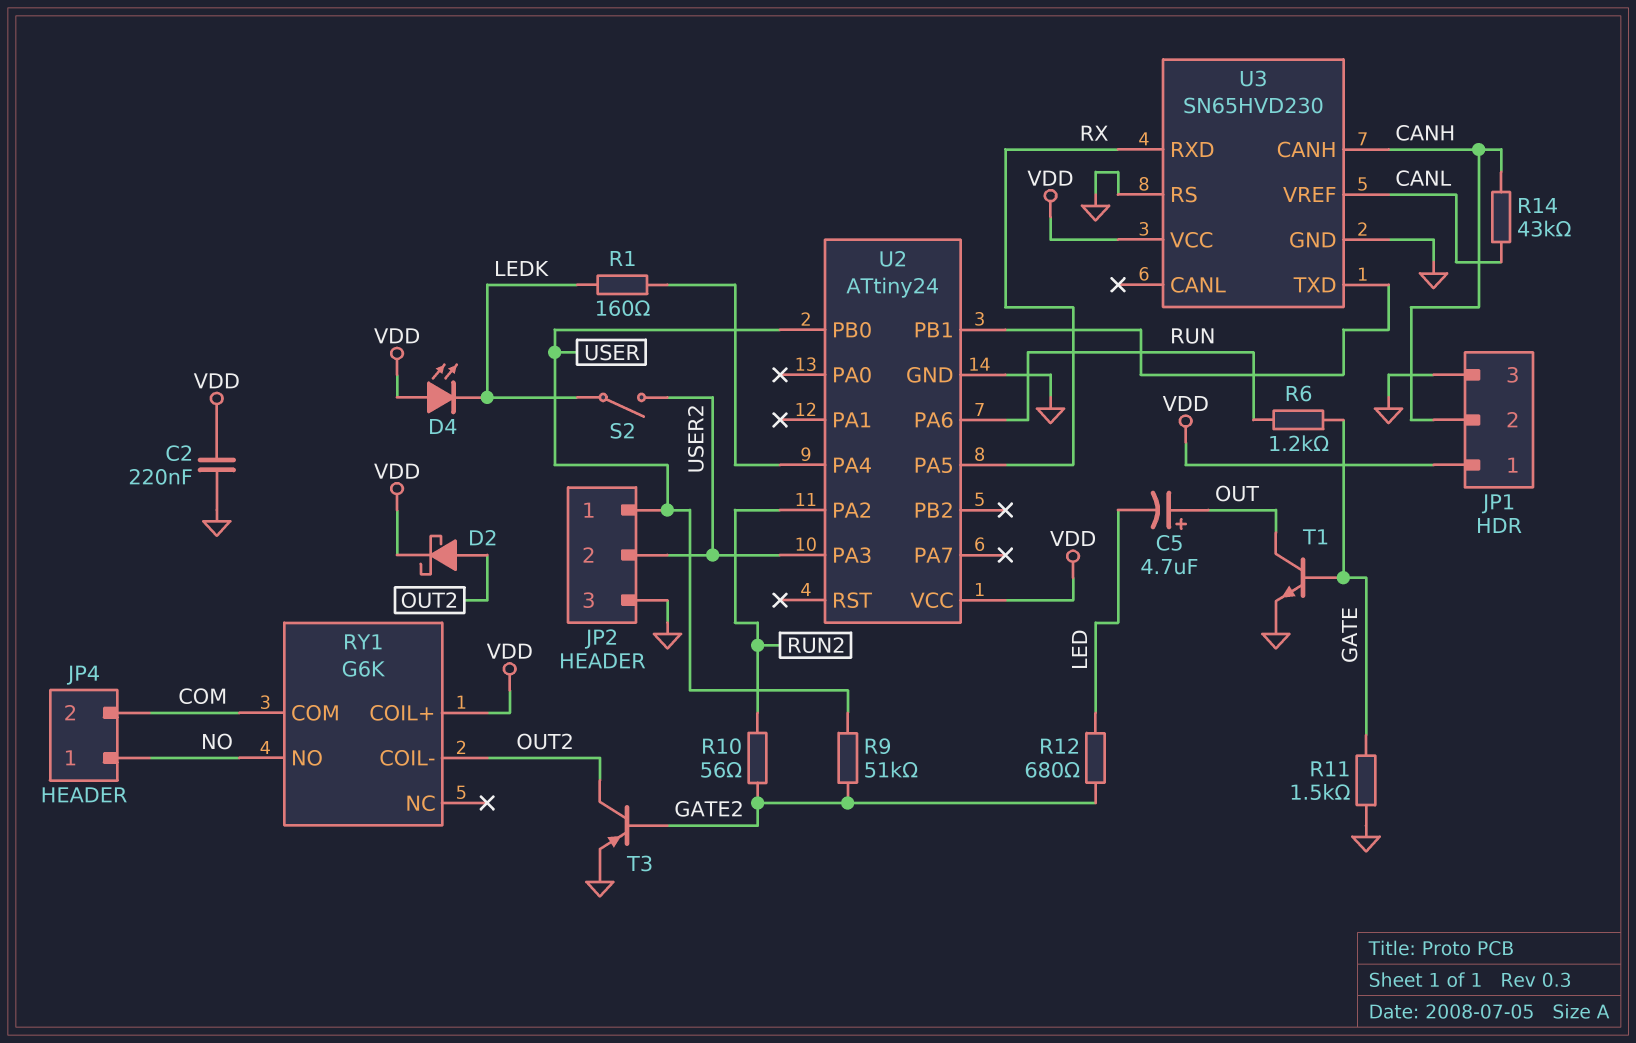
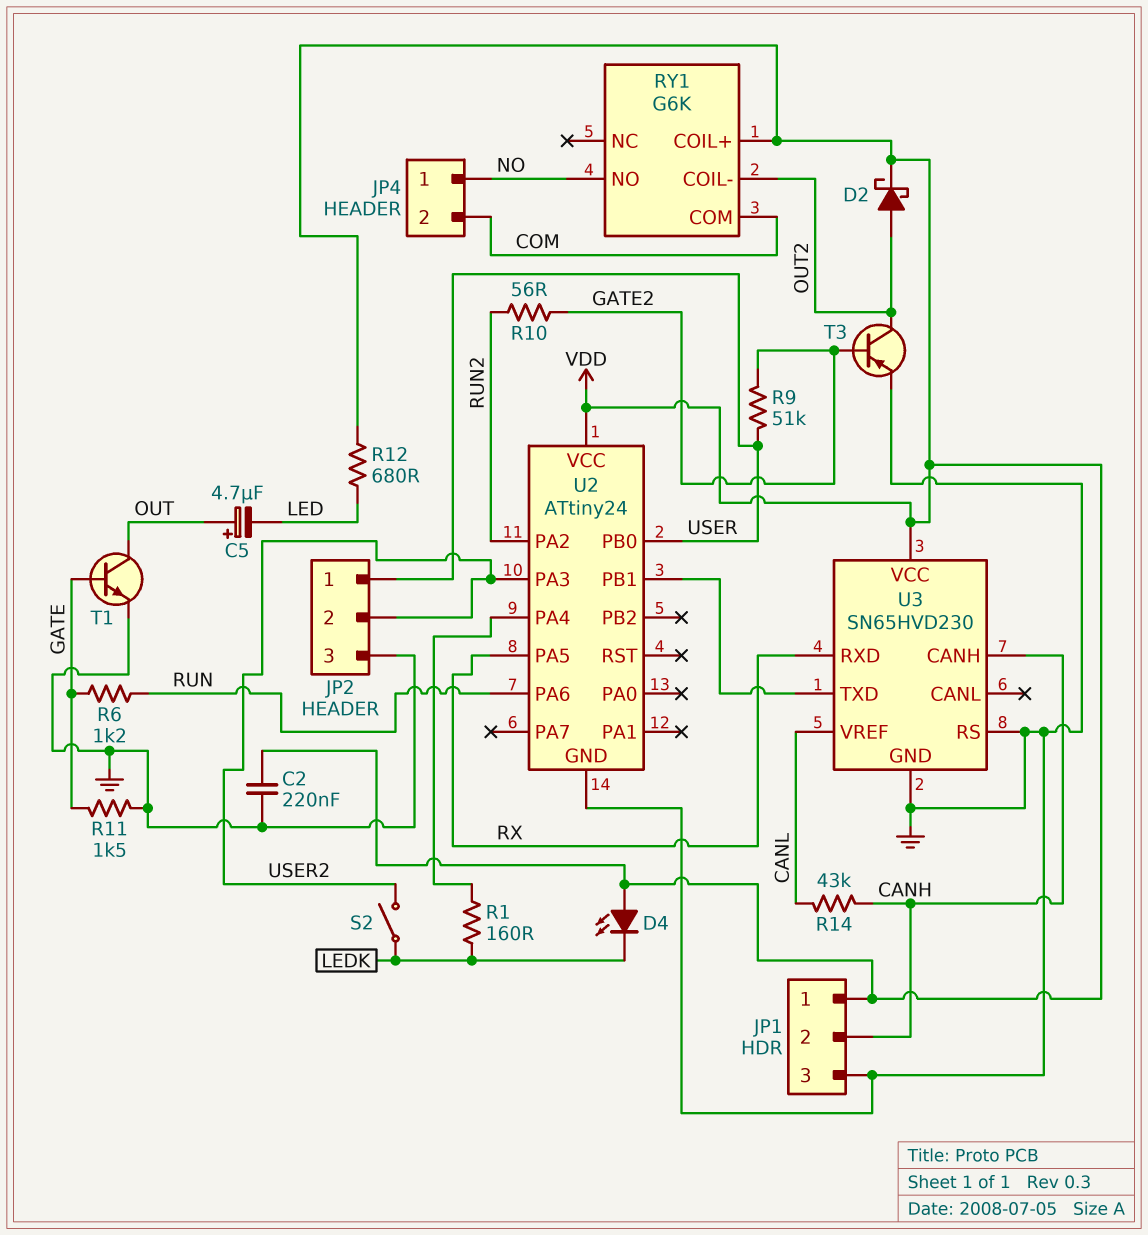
R12: 680 (GATE2, LED) -> 680 (LED, VDD)

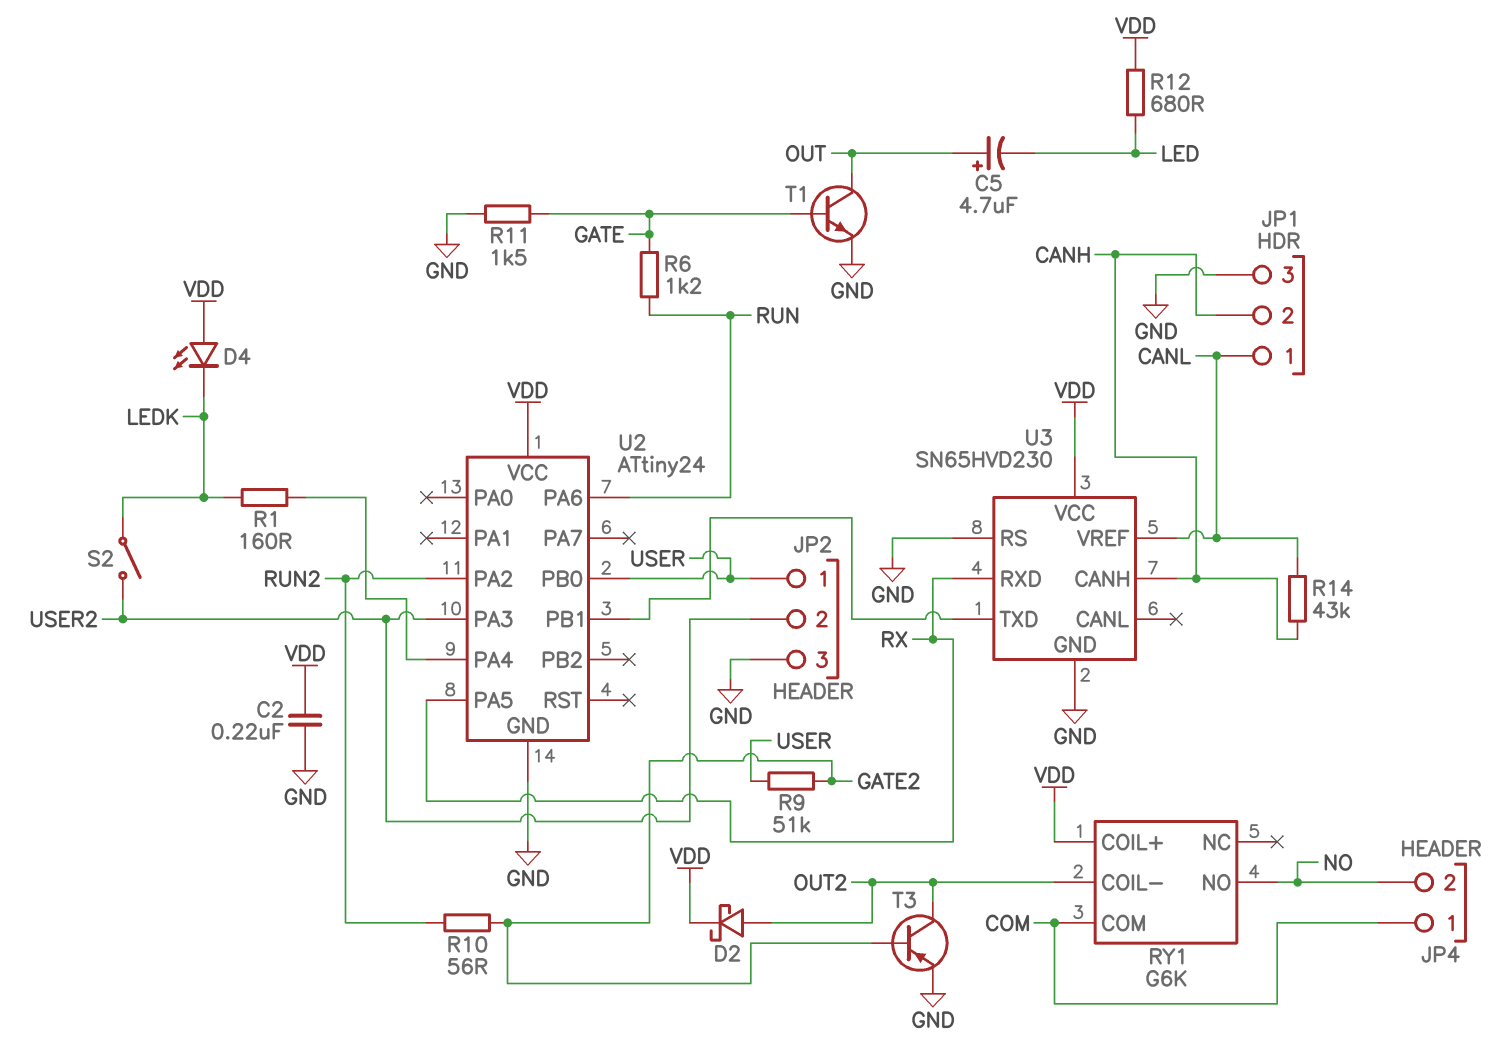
JP1 pin 1: VDD -> CANL
JP4 pin 1: NO -> COM
JP4 pin 2: COM -> NO

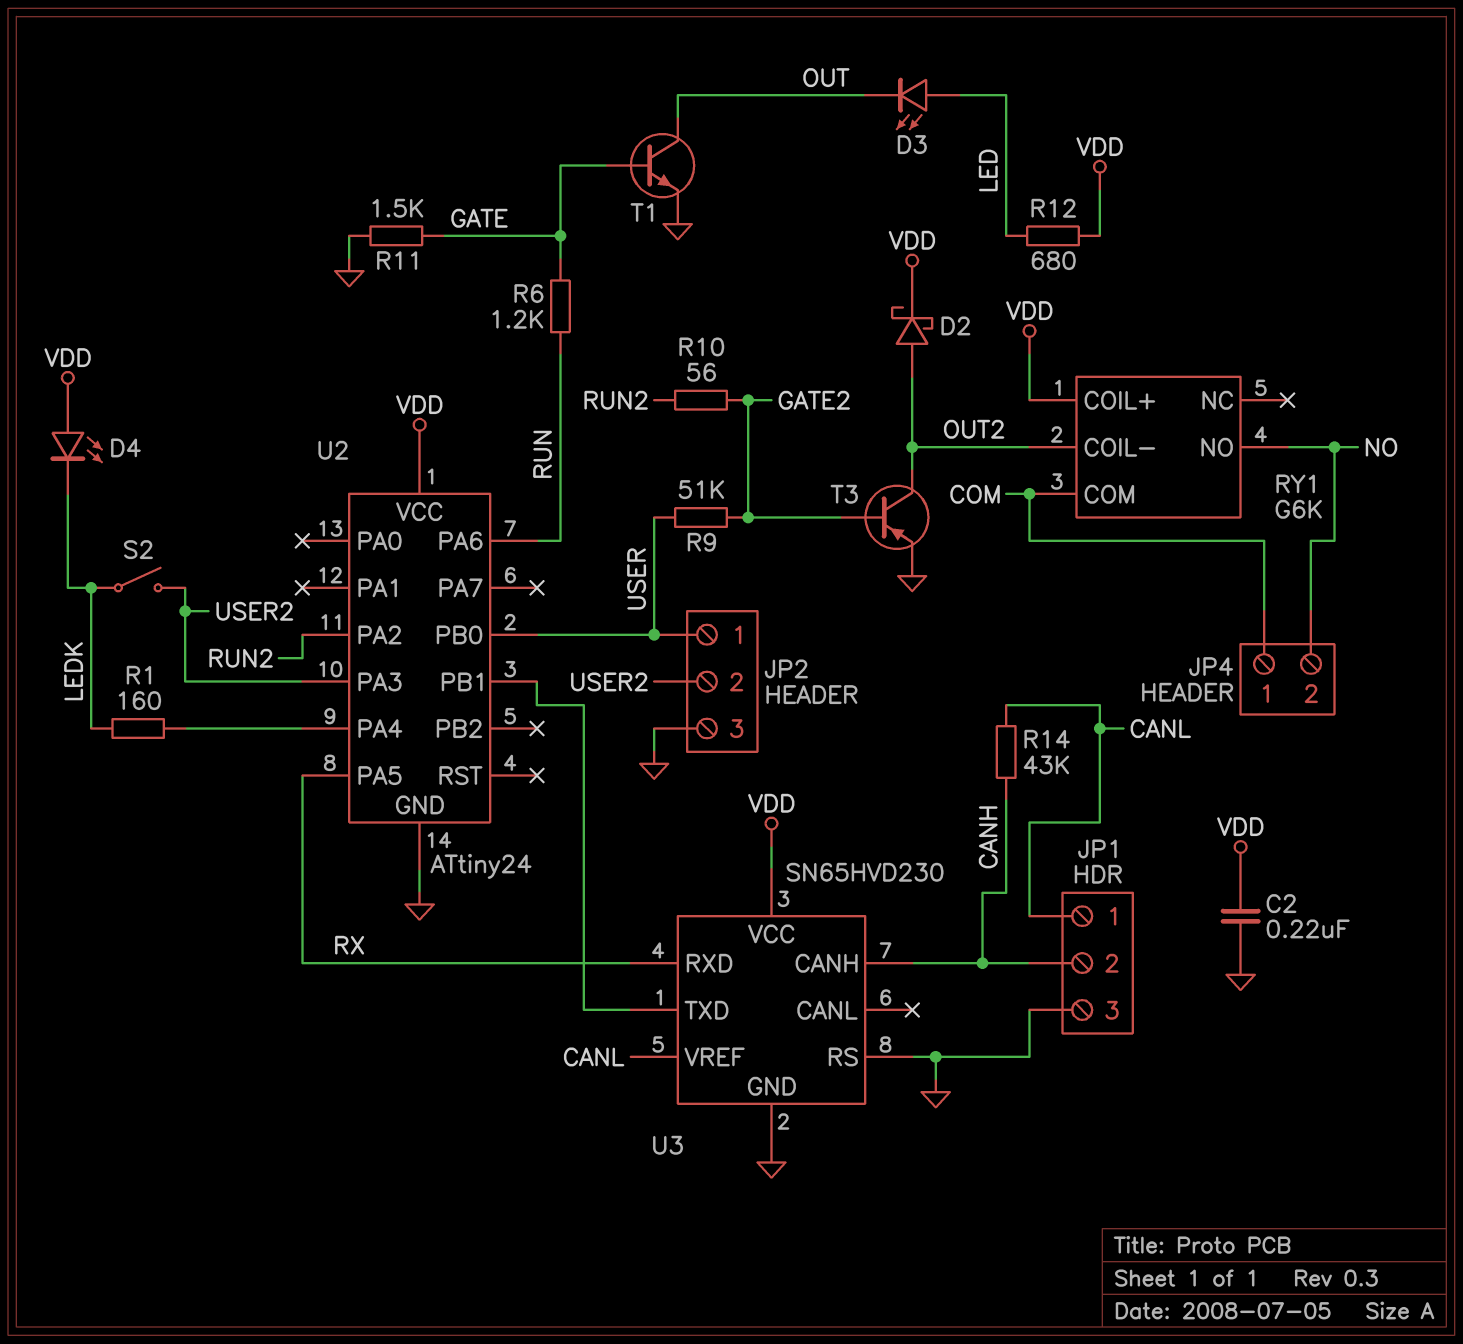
C5: 4.7uF (plus OUT, minus LED) -> none
D3: none -> LED (A LED, K OUT)

